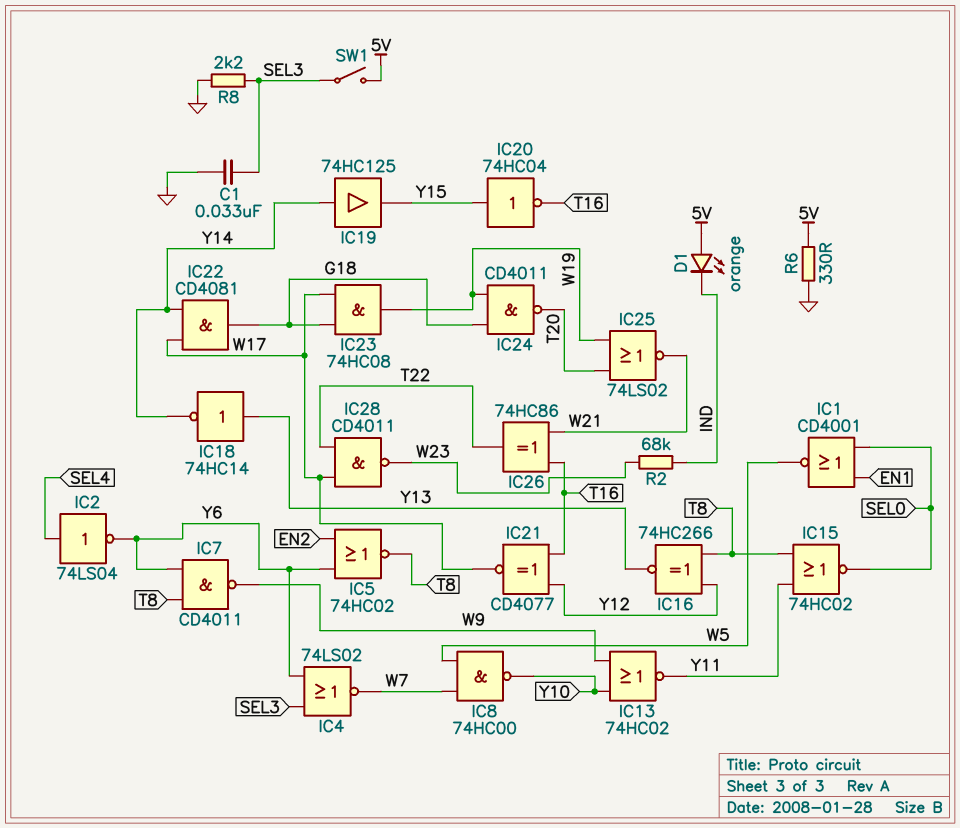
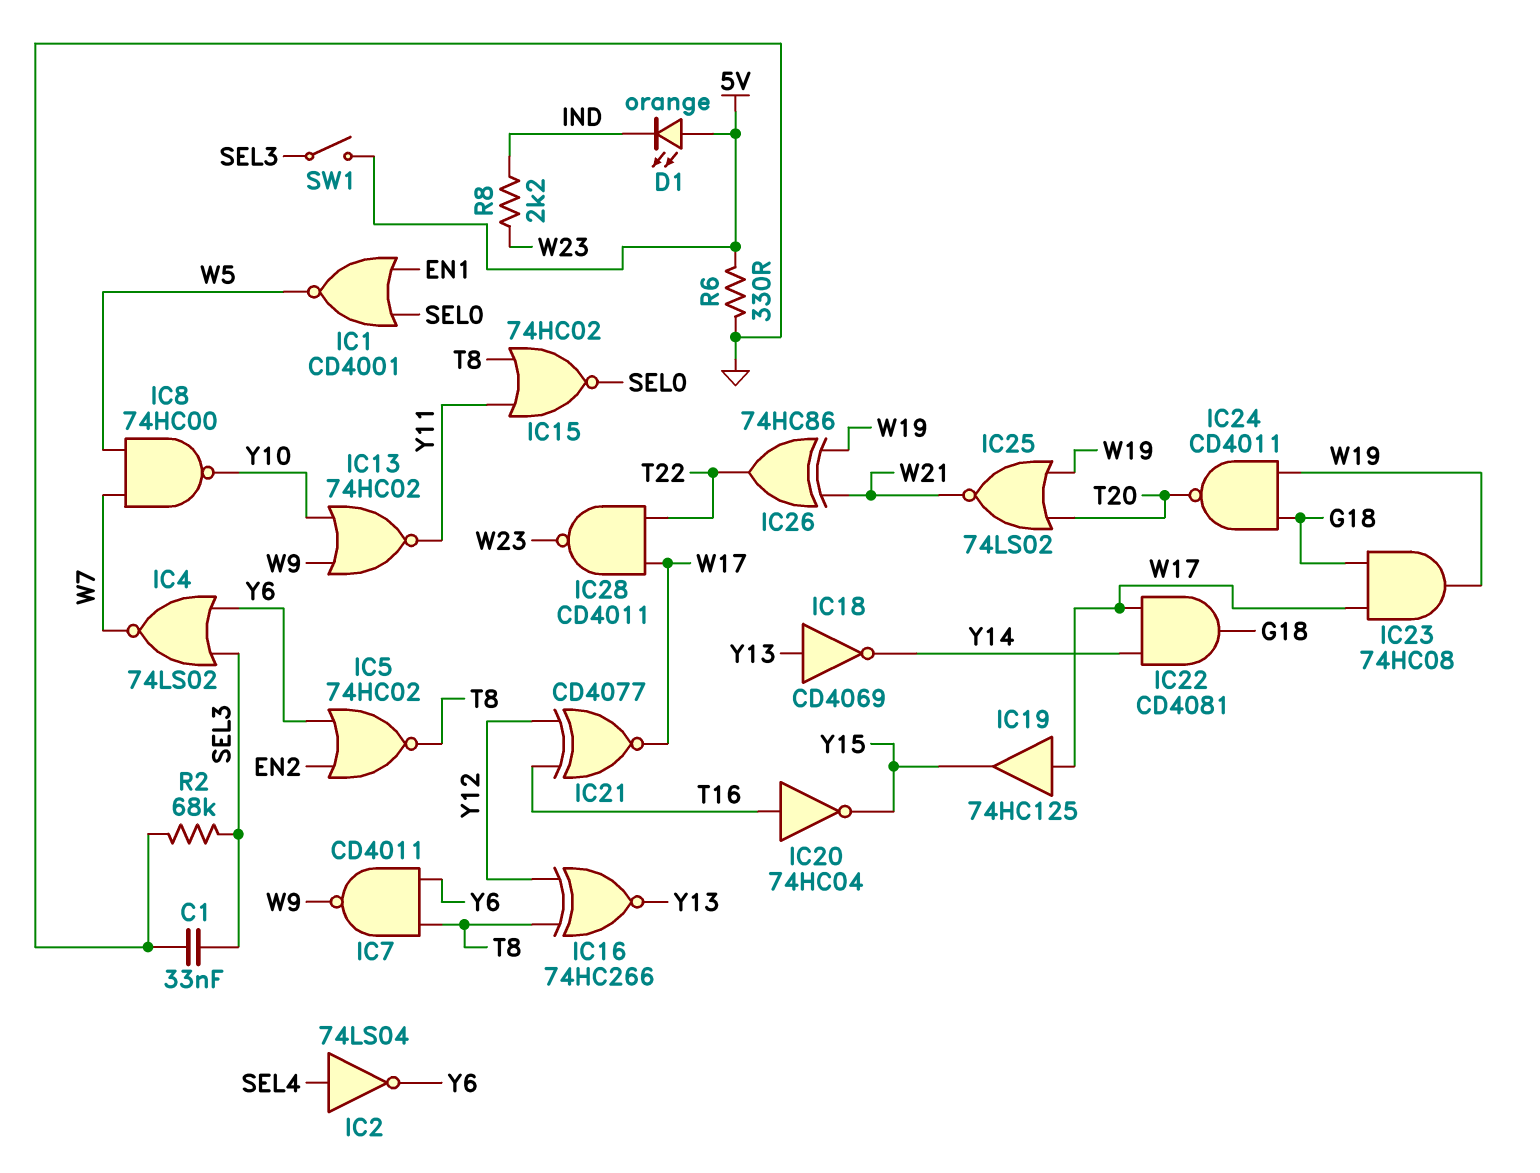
IC18: NOT 74HC14 (in Y13, out Y14) -> NOT CD4069 (in Y13, out Y14)
IC19: buffer 74HC125 (in Y14, out Y15) -> buffer 74HC125 (in W17, out Y15)
IC20: NOT 74HC04 (in Y15, out T16) -> NOT 74HC04 (in T16, out Y15)
IC26: XOR 74HC86 (in T16, in W21, out T22) -> XOR 74HC86 (in W19, in W21, out T22)
R2: 68k (IND, W23) -> 68k (GND, SEL3)
R8: 2.2k (GND, SEL3) -> 2.2k (IND, W23)

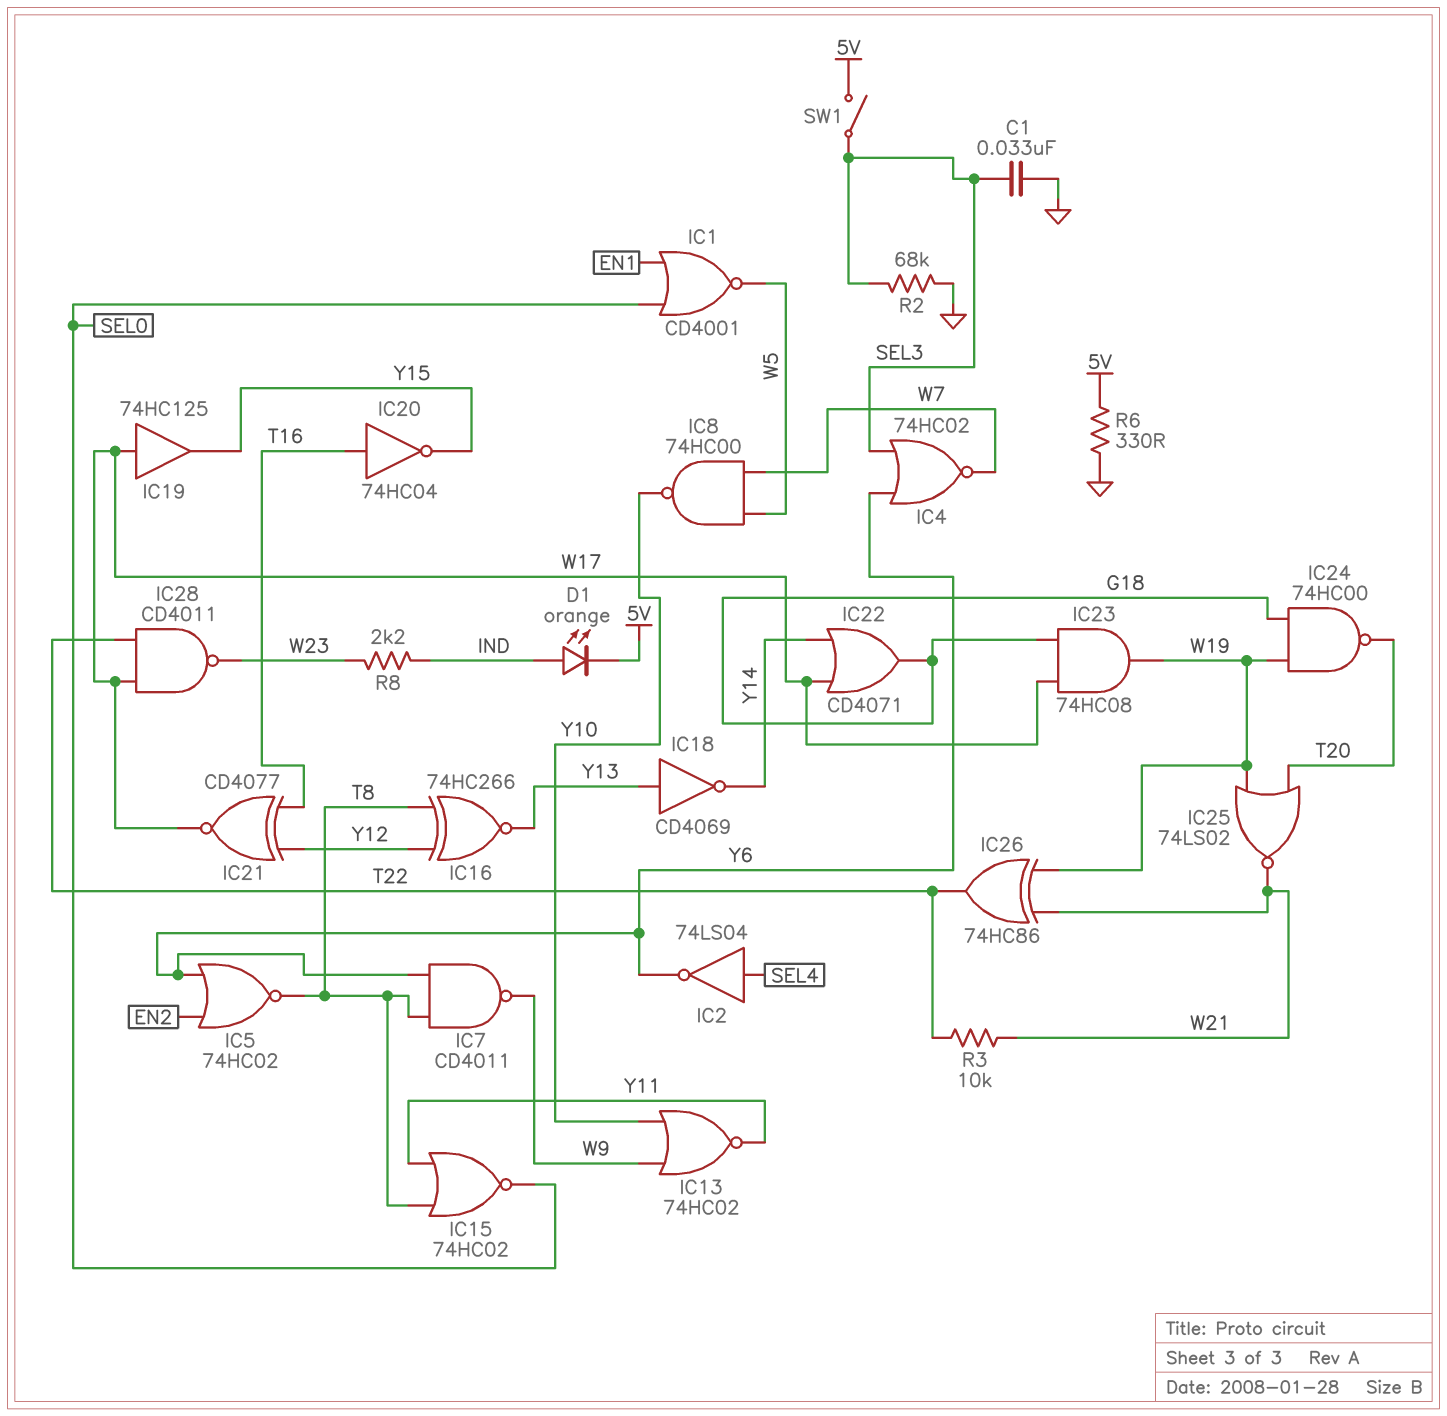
D1: LED orange (A 5V, K IND) -> LED orange (A IND, K 5V)
IC4: NOR 74LS02 (in SEL3, in Y6, out W7) -> NOR 74HC02 (in SEL3, in Y6, out W7)
IC22: AND CD4081 (in W17, in Y14, out G18) -> OR CD4071 (in W17, in Y14, out G18)
IC24: NAND CD4011 (in G18, in W19, out T20) -> NAND 74HC00 (in G18, in W19, out T20)
R3: none -> 10k (T22, W21)

